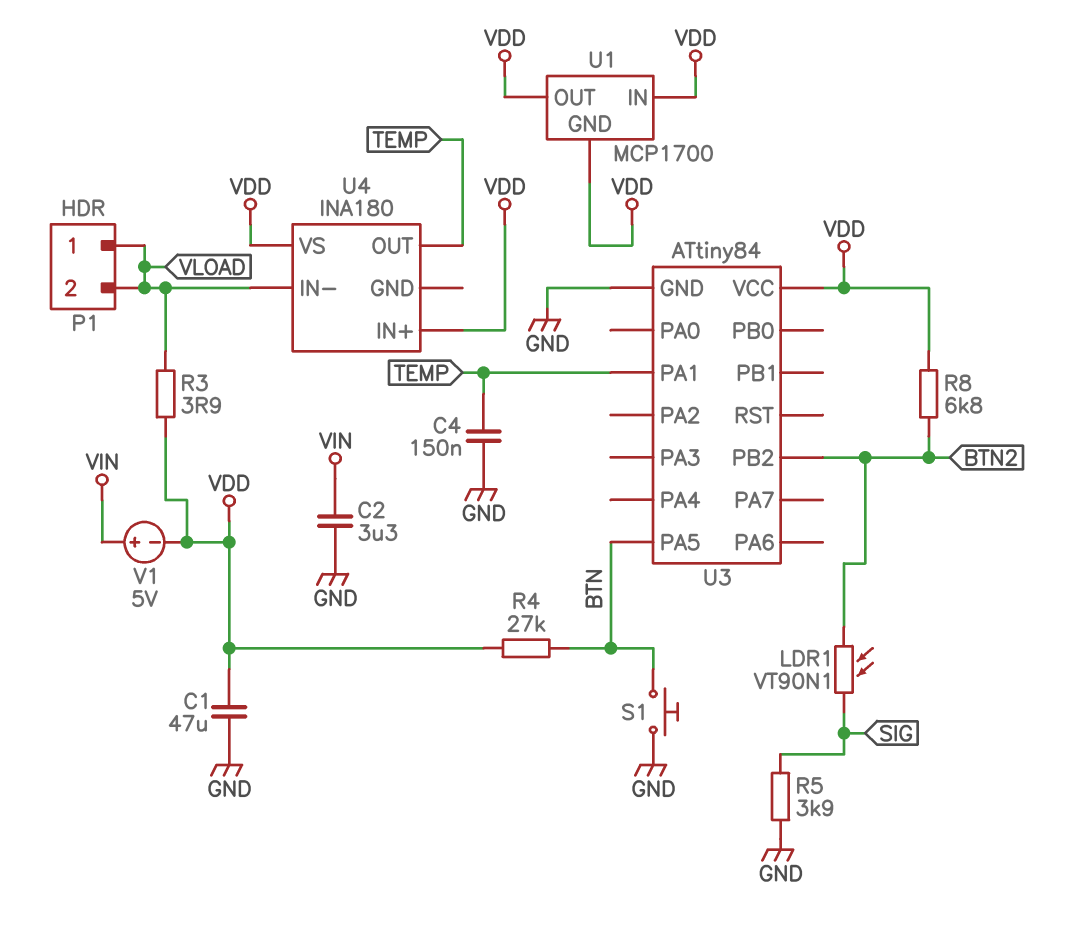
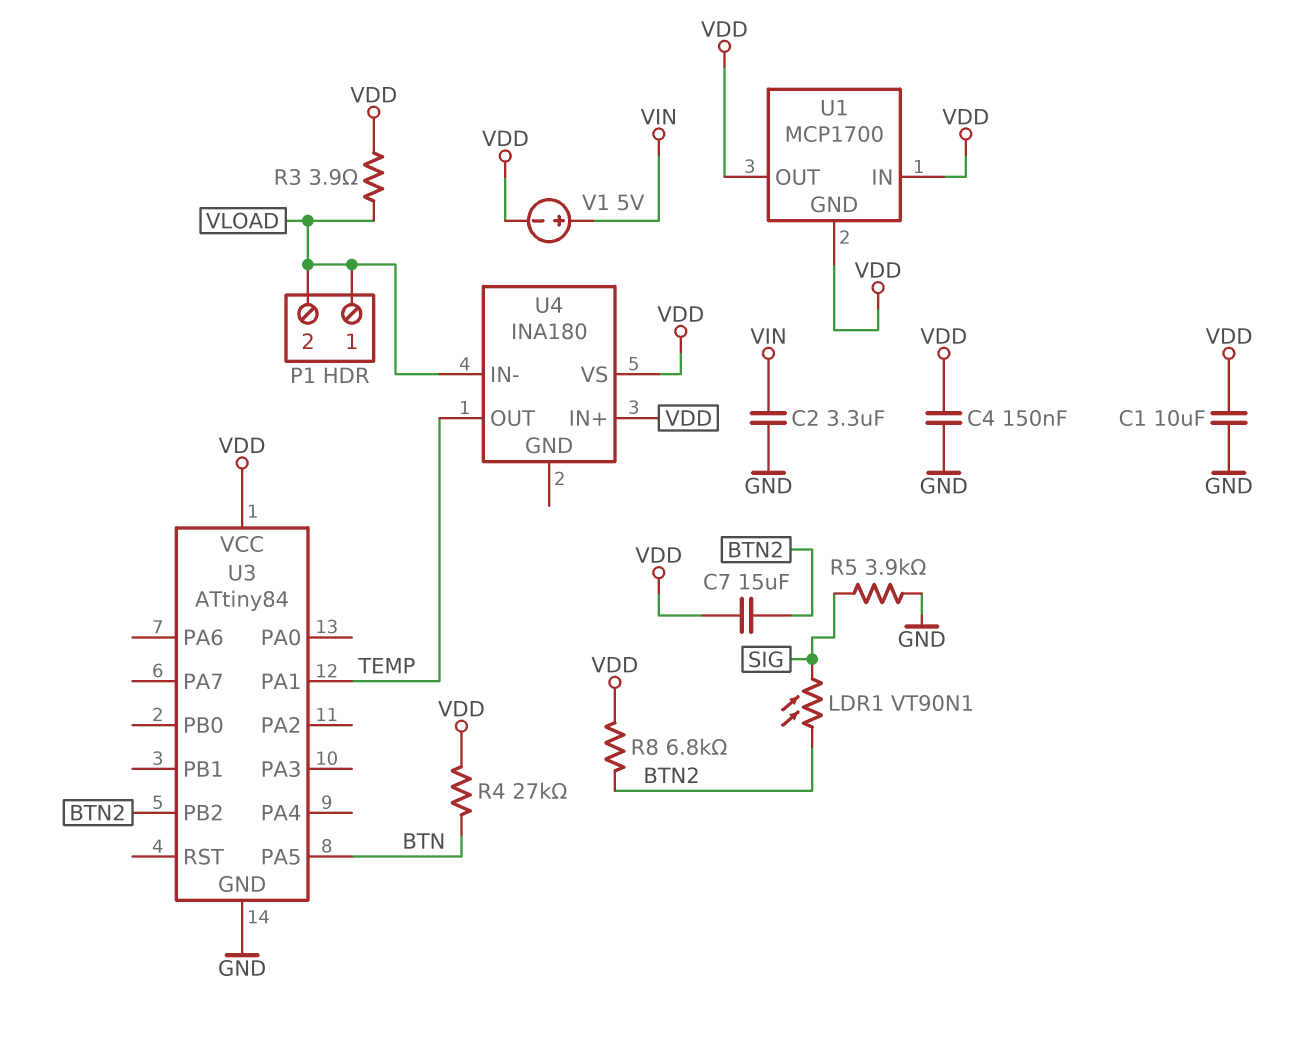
C1: 47uF (GND, VDD) -> 10uF (GND, VDD)
C4: 150nF (GND, TEMP) -> 150nF (GND, VDD)
C7: none -> 15uF (BTN2, VDD)
S1: button (BTN, GND) -> none

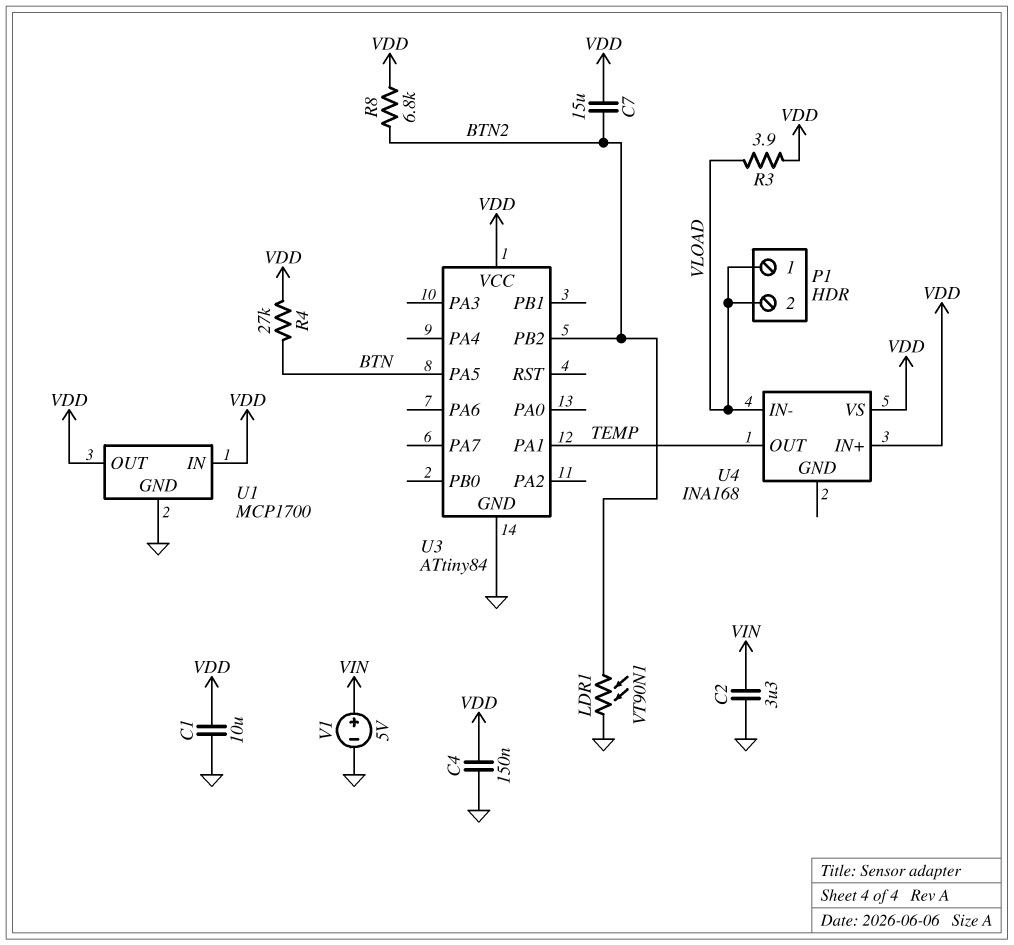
LDR1: VT90N1 (BTN2, SIG) -> VT90N1 (BTN2, GND)
R5: 3.9k (GND, SIG) -> none
U1 pin GND: VDD -> GND
U4: INA180 -> INA168
V1: 5V (plus VIN, minus VDD) -> 5V (plus VIN, minus GND)

